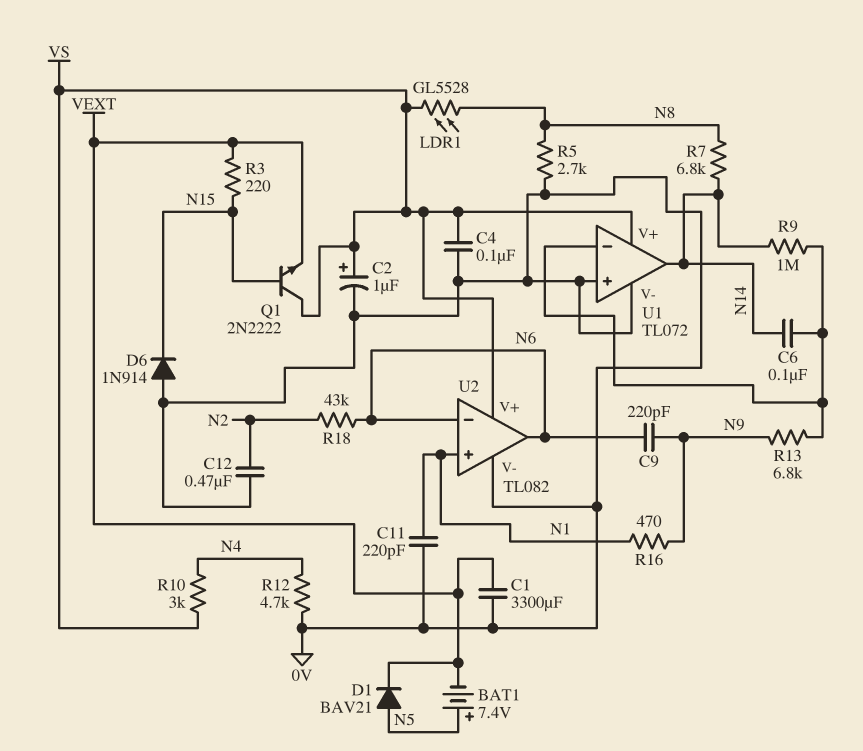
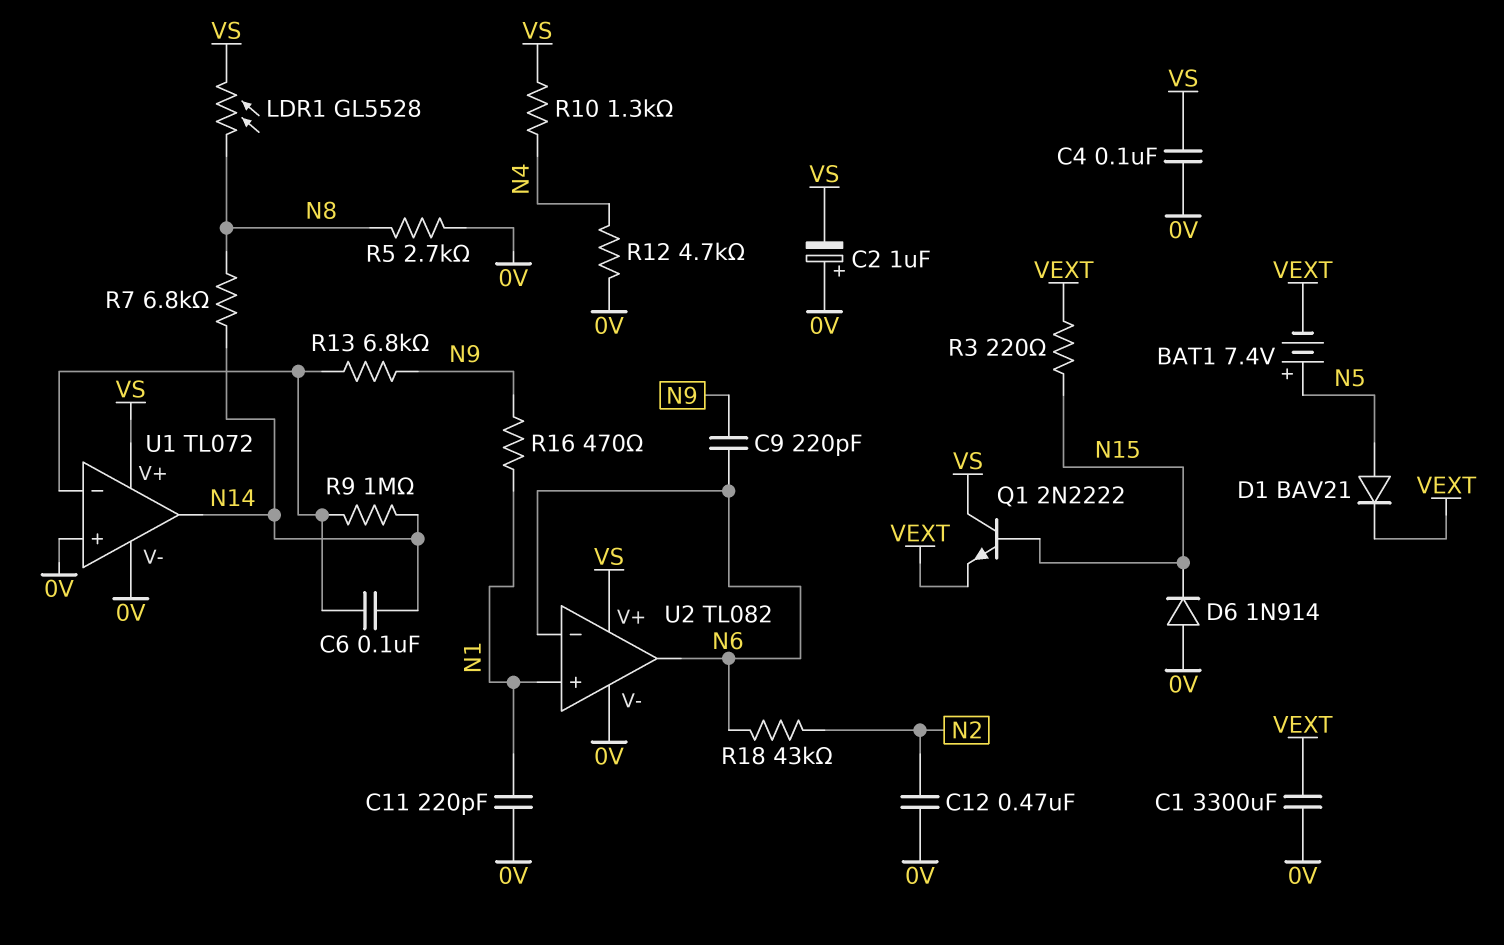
C2: 1uF (plus VS, minus 0V) -> 1uF (plus 0V, minus VS)
R10: 3k (N4, VS) -> 1.3k (N4, VS)

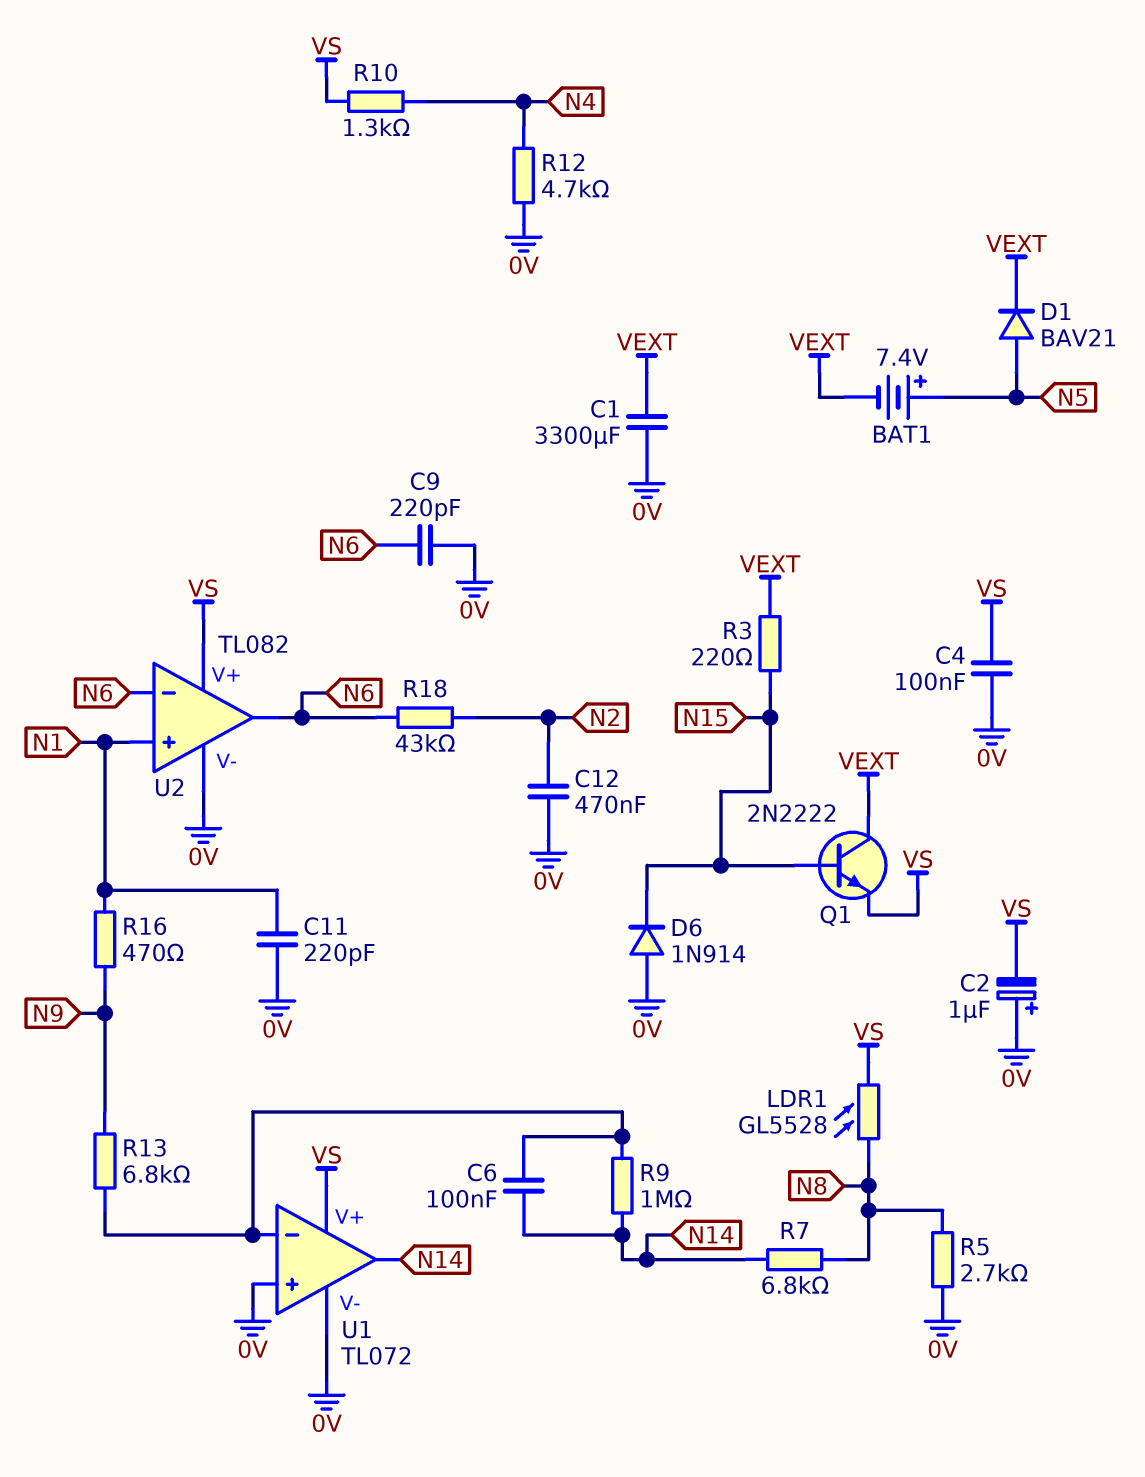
C9: 220pF (N6, N9) -> 220pF (0V, N6)
Q1: NPN 2N2222 (B N15, C VS, E VEXT) -> NPN 2N2222 (B N15, C VEXT, E VS)

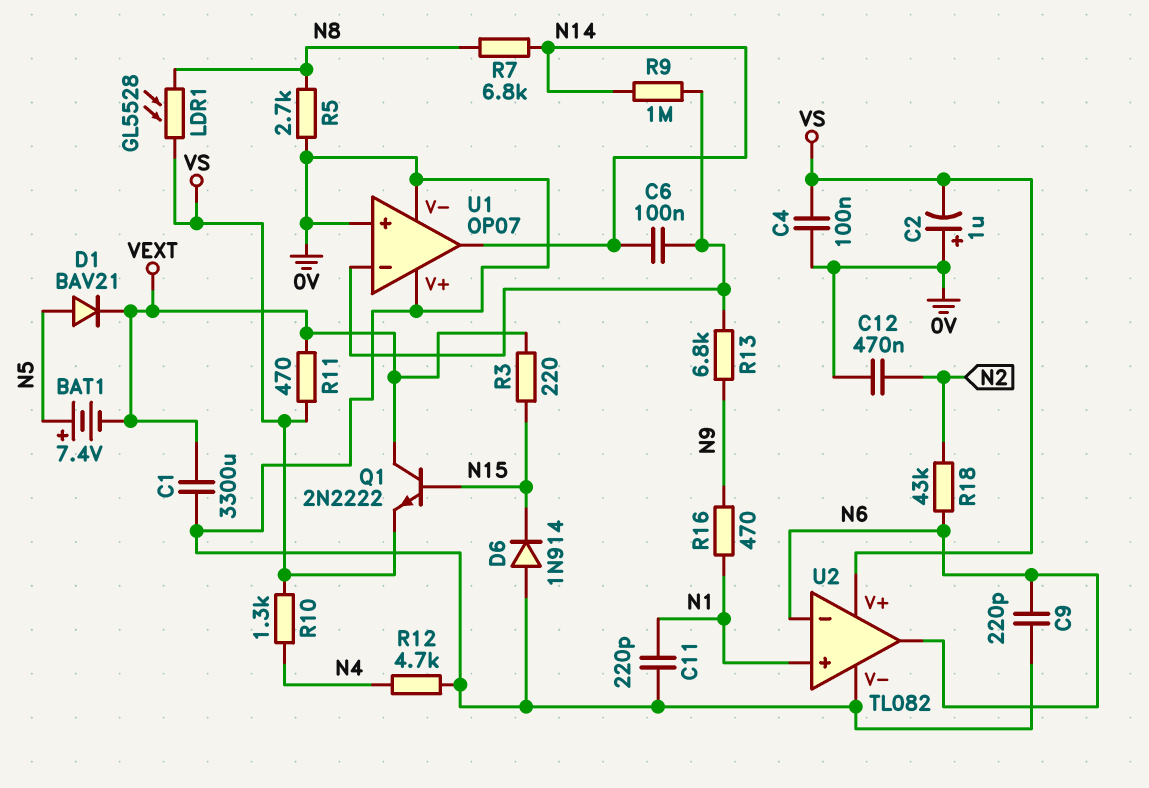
R11: none -> 470 (VEXT, VS)
U1: TL072 -> OP07
U1 pin V+: VS -> 0V

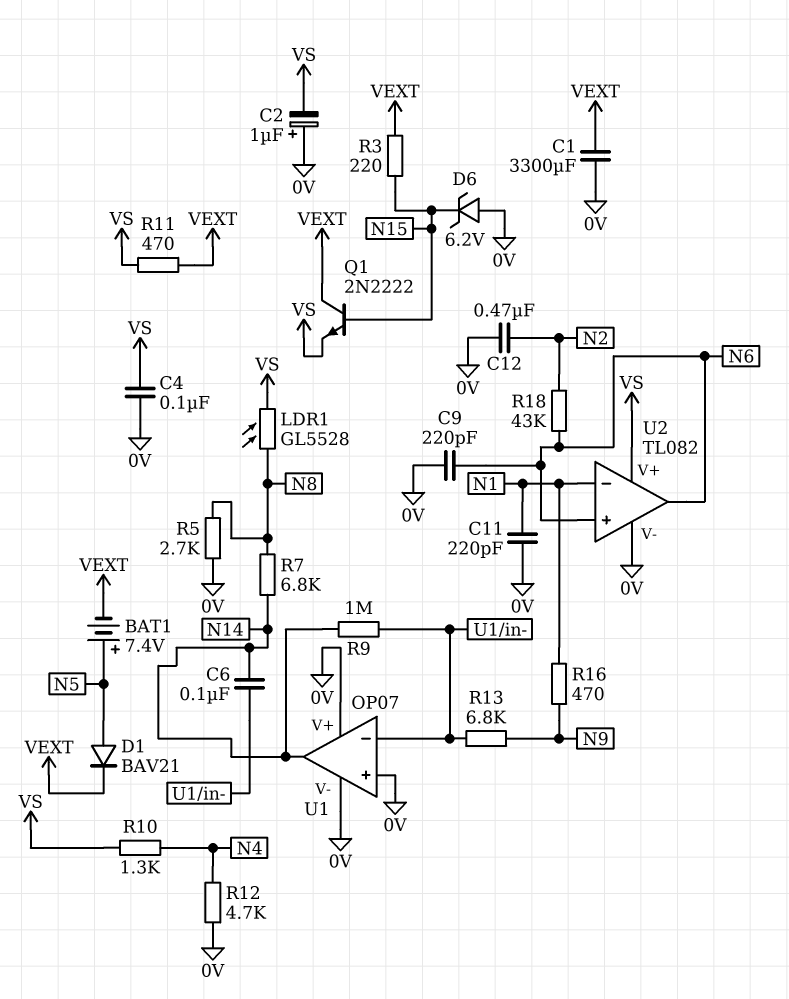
D6: diode 1N914 (A 0V, K N15) -> zener 6.2V (A 0V, K N15)
U2 pin in+: N1 -> N6
U2 pin in-: N6 -> N1

